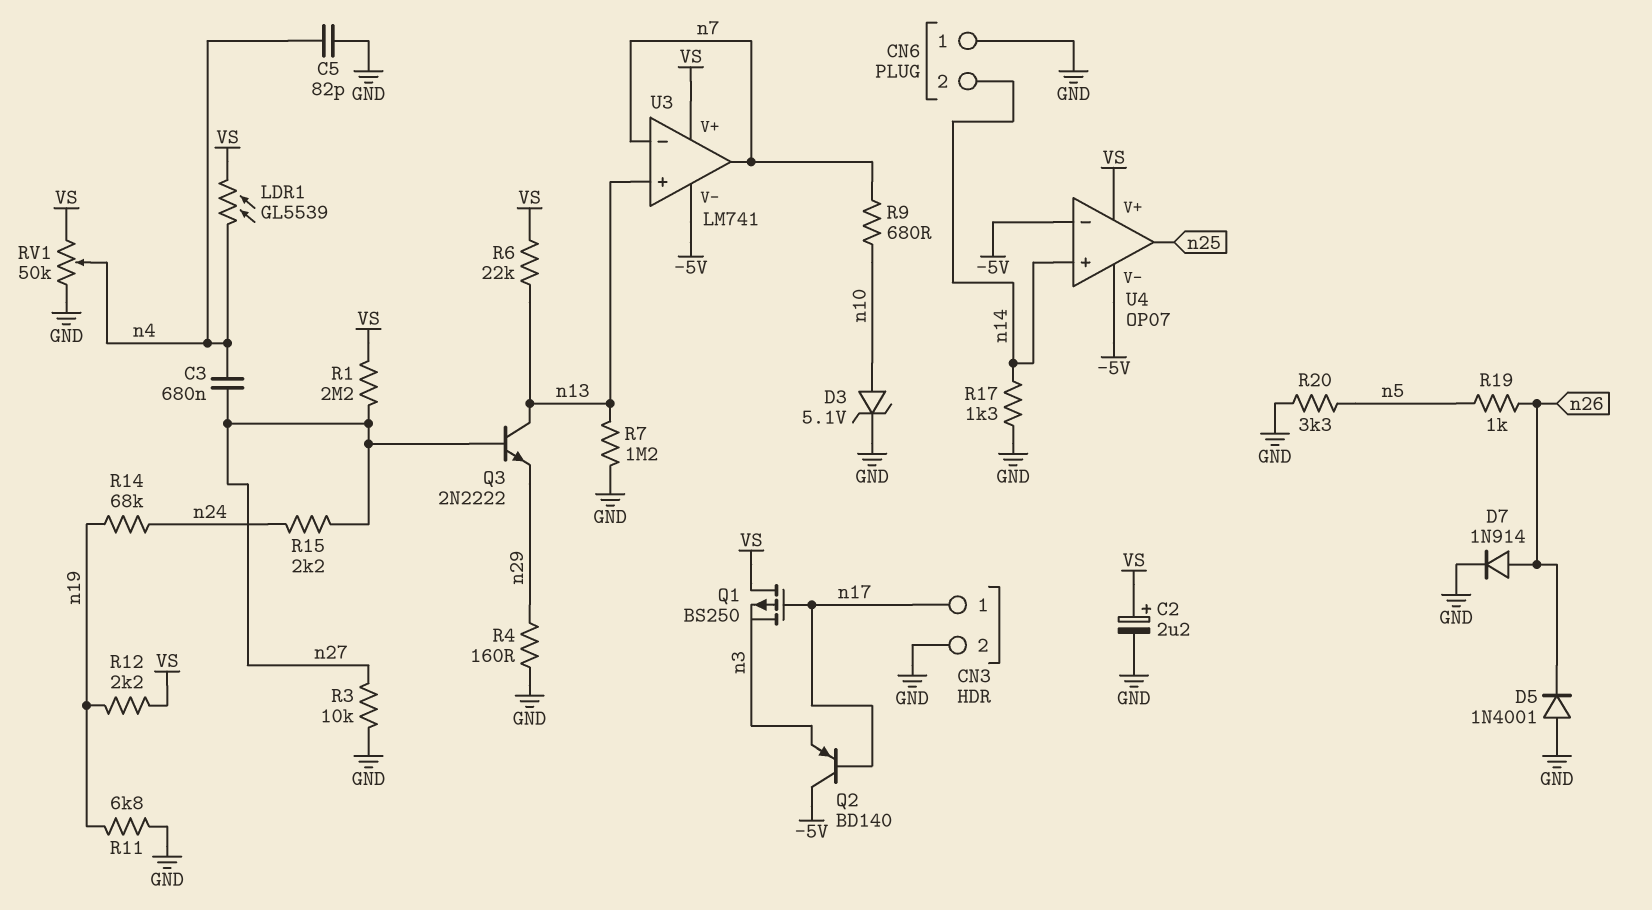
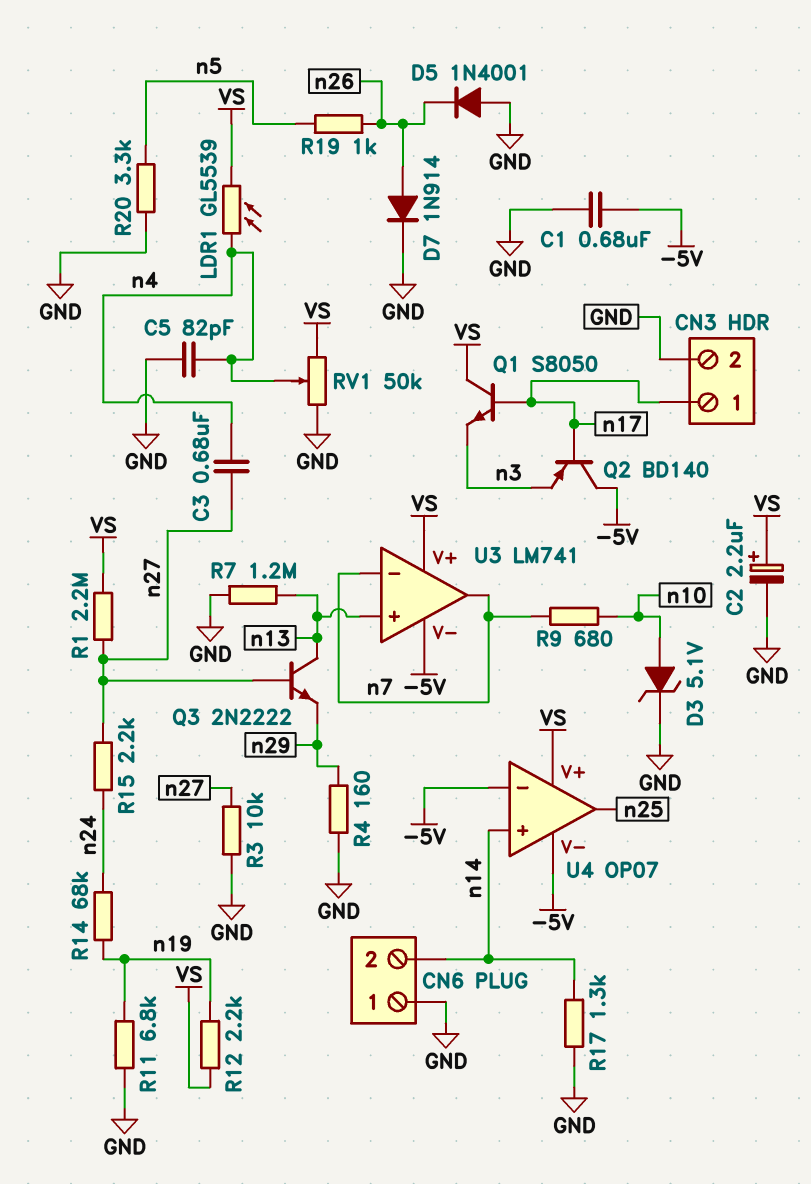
C1: none -> 680nF (-5V, GND)
Q1: PMOS BS250 (G n17, D VS, S n3) -> NPN S8050 (B n17, C VS, E n3)
R6: 22k (VS, n13) -> none

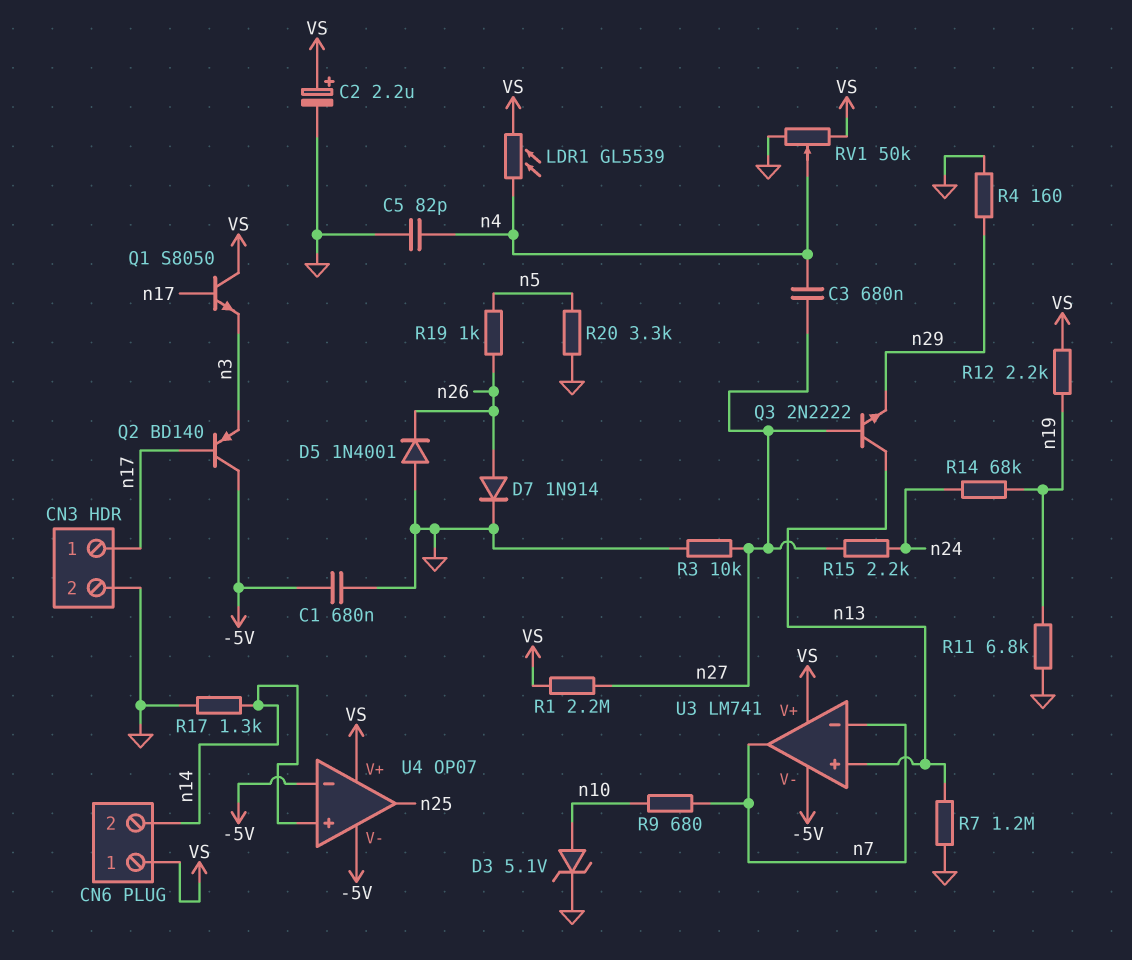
CN6 pin 1: GND -> VS

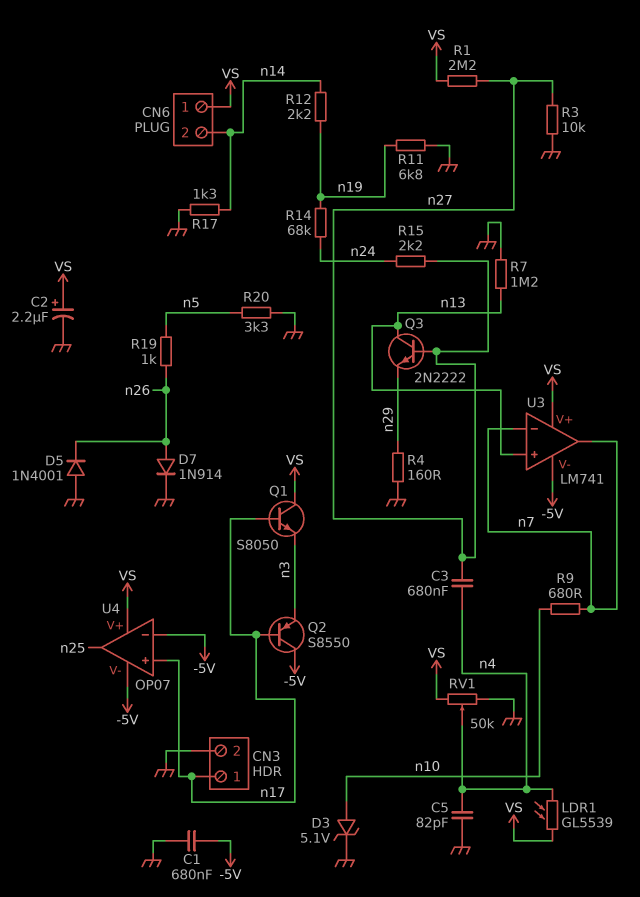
Q2: PNP BD140 (B n17, C -5V, E n3) -> PNP S8550 (B n17, C -5V, E n3)
R12: 2.2k (VS, n19) -> 2.2k (n14, n19)
U4 pin in+: n14 -> n17

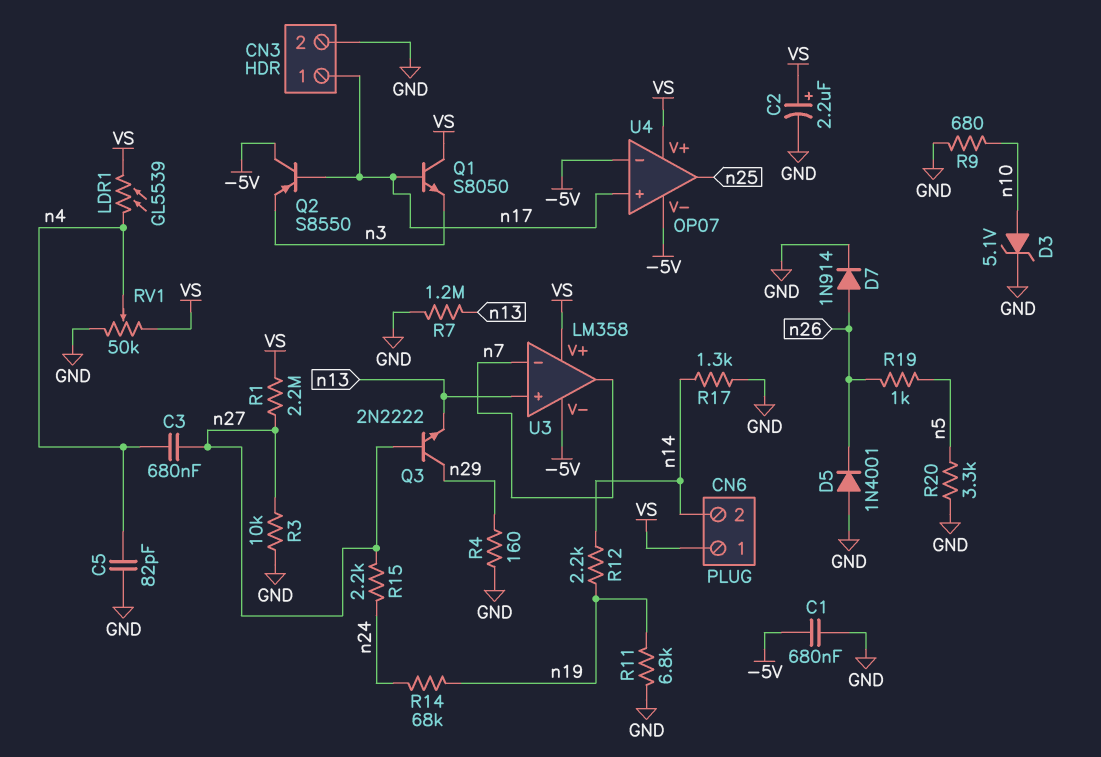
Q3: NPN 2N2222 (B n27, C n13, E n29) -> NPN 2N2222 (B n27, C n29, E n13)
R9: 680 (n7, n10) -> 680 (GND, n10)
U3: LM741 -> LM358

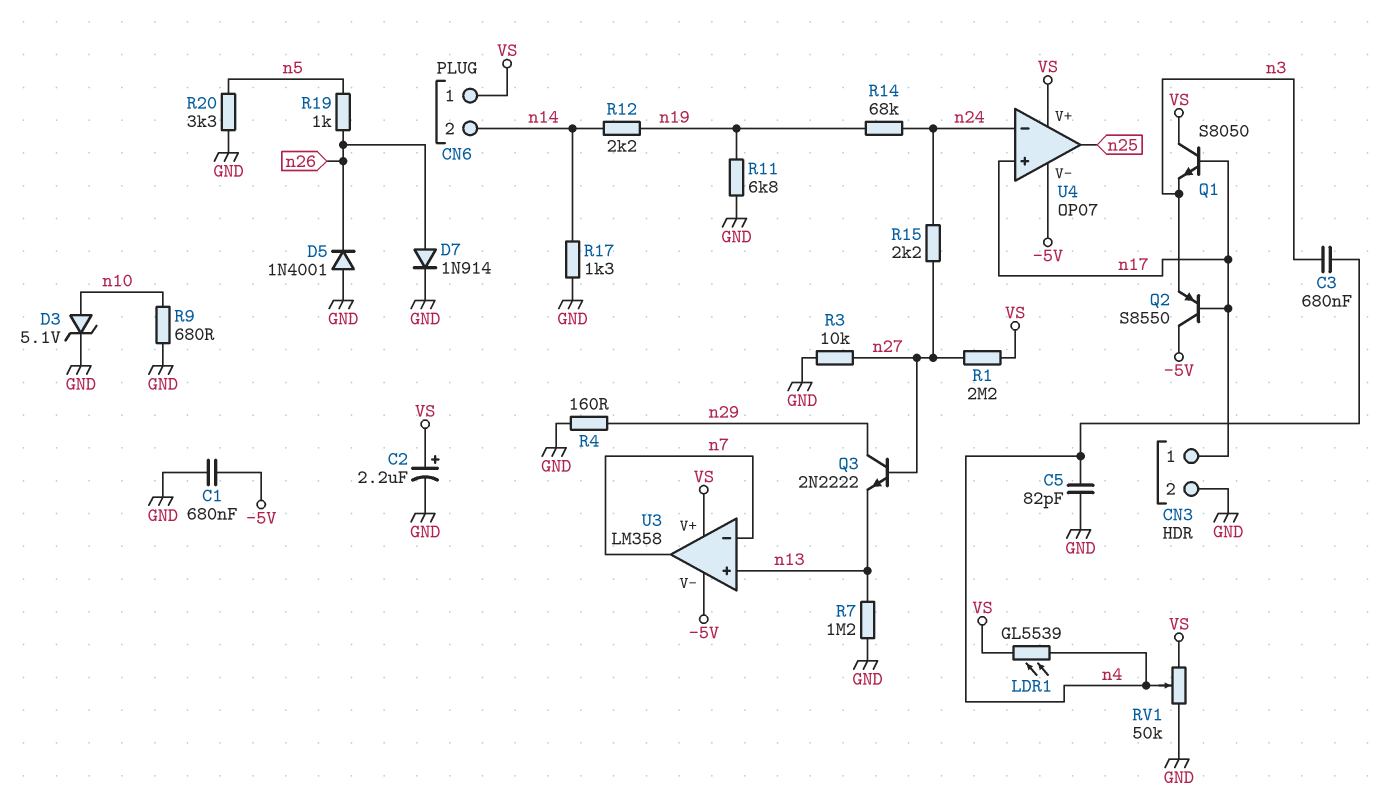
C3: 680nF (n4, n27) -> 680nF (n3, n4)
U4 pin in-: -5V -> n24

